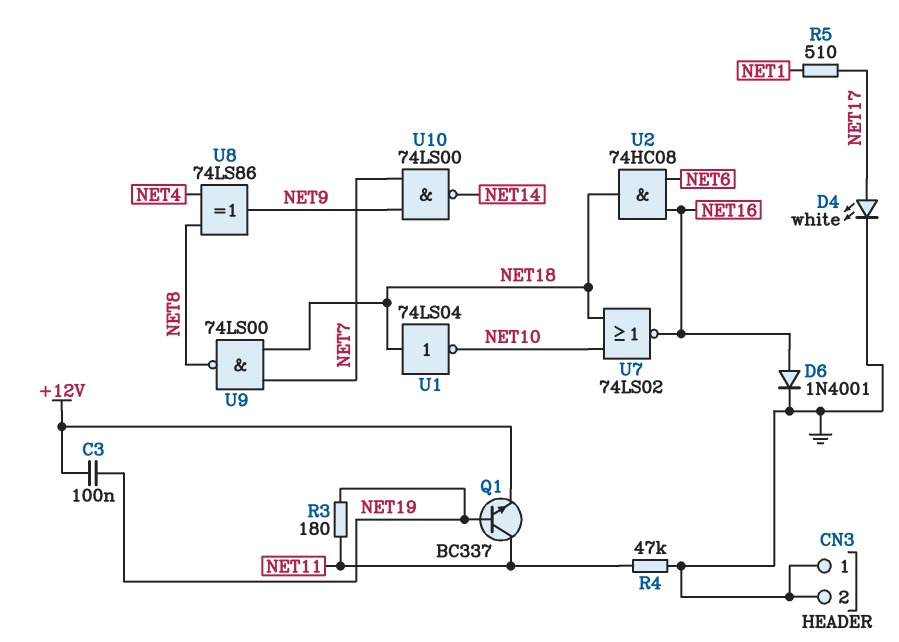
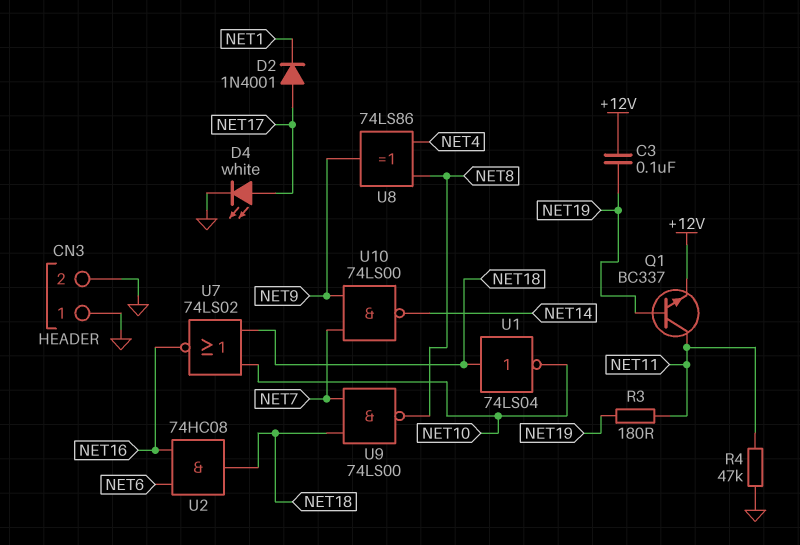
D2: none -> diode 1N4001 (A NET17, K NET1)
D6: diode 1N4001 (A NET16, K GND) -> none
R5: 510 (NET1, NET17) -> none

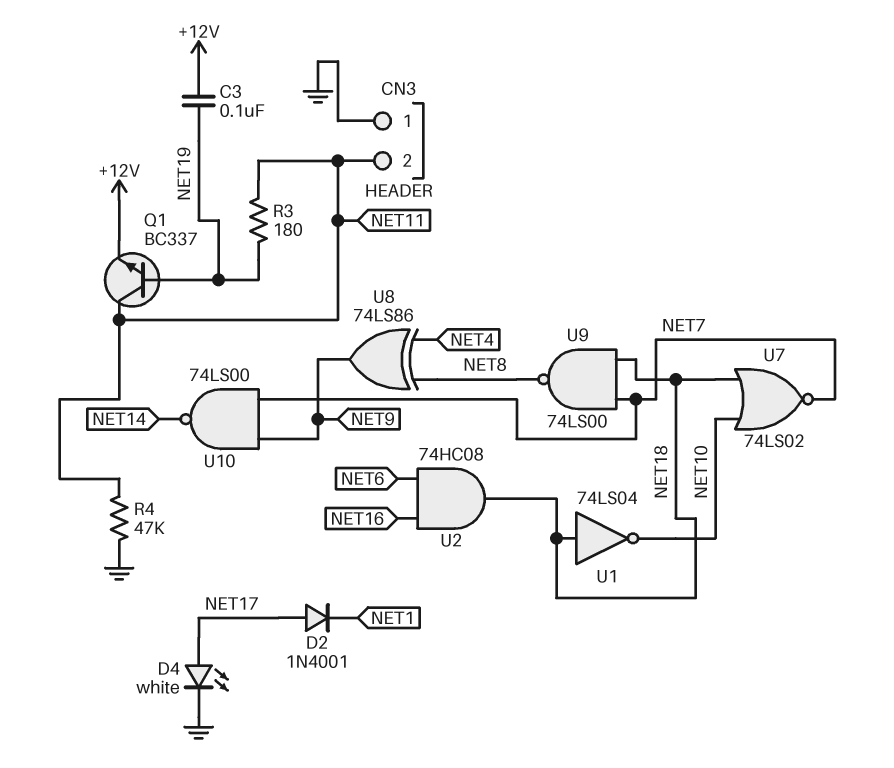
CN3 pin 2: GND -> NET11
U7: NOR 74LS02 (in NET10, in NET18, out NET16) -> NOR 74LS02 (in NET10, in NET18, out NET7)

